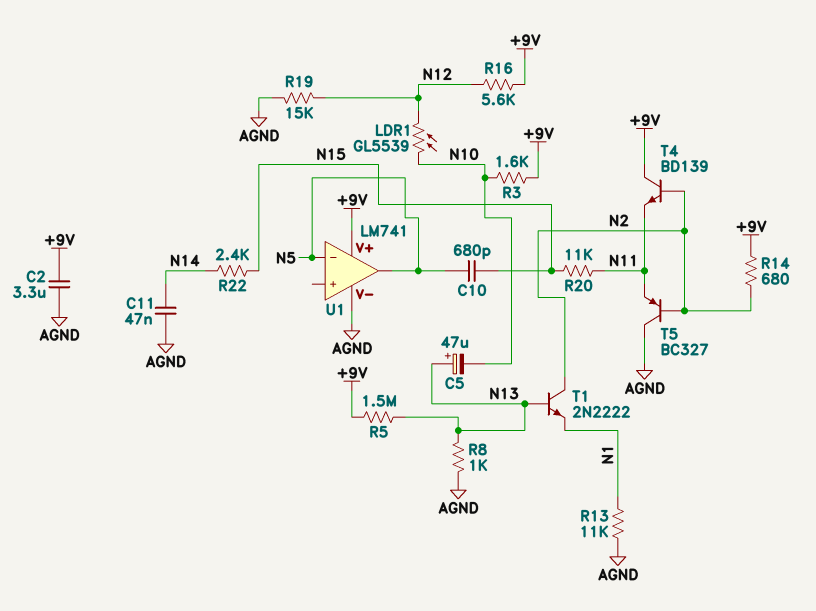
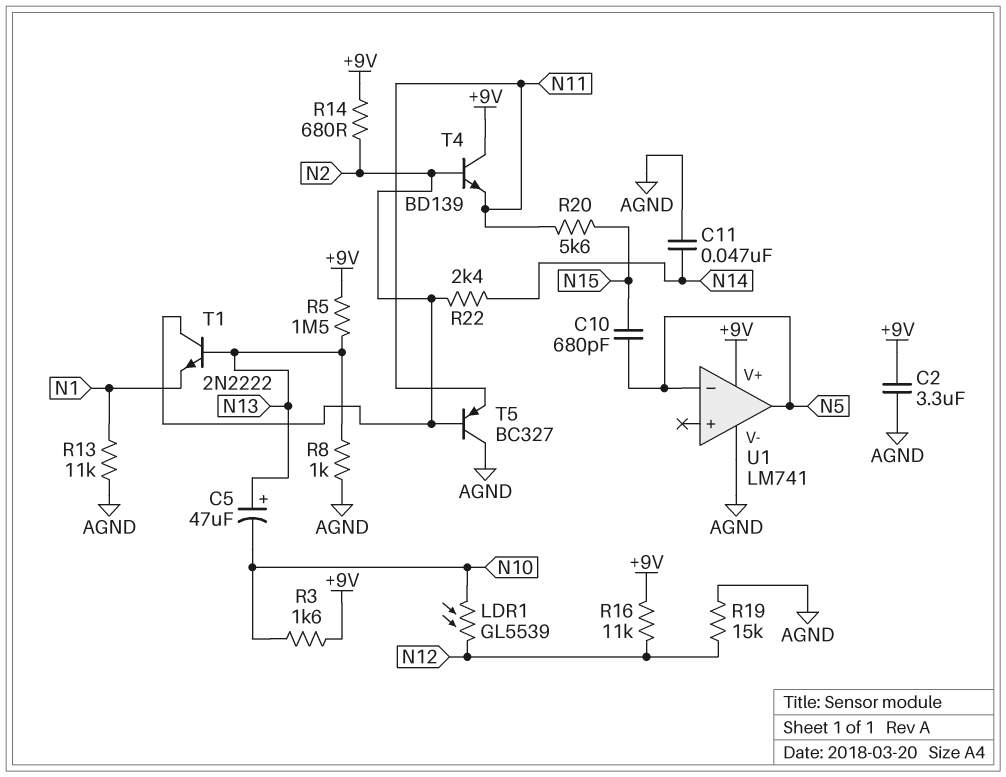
R16: 5.6k (+9V, N12) -> 11k (+9V, N12)
R20: 11k (N11, N15) -> 5.6k (N11, N15)
R22: 2.4k (N14, N15) -> 2.4k (N2, N14)

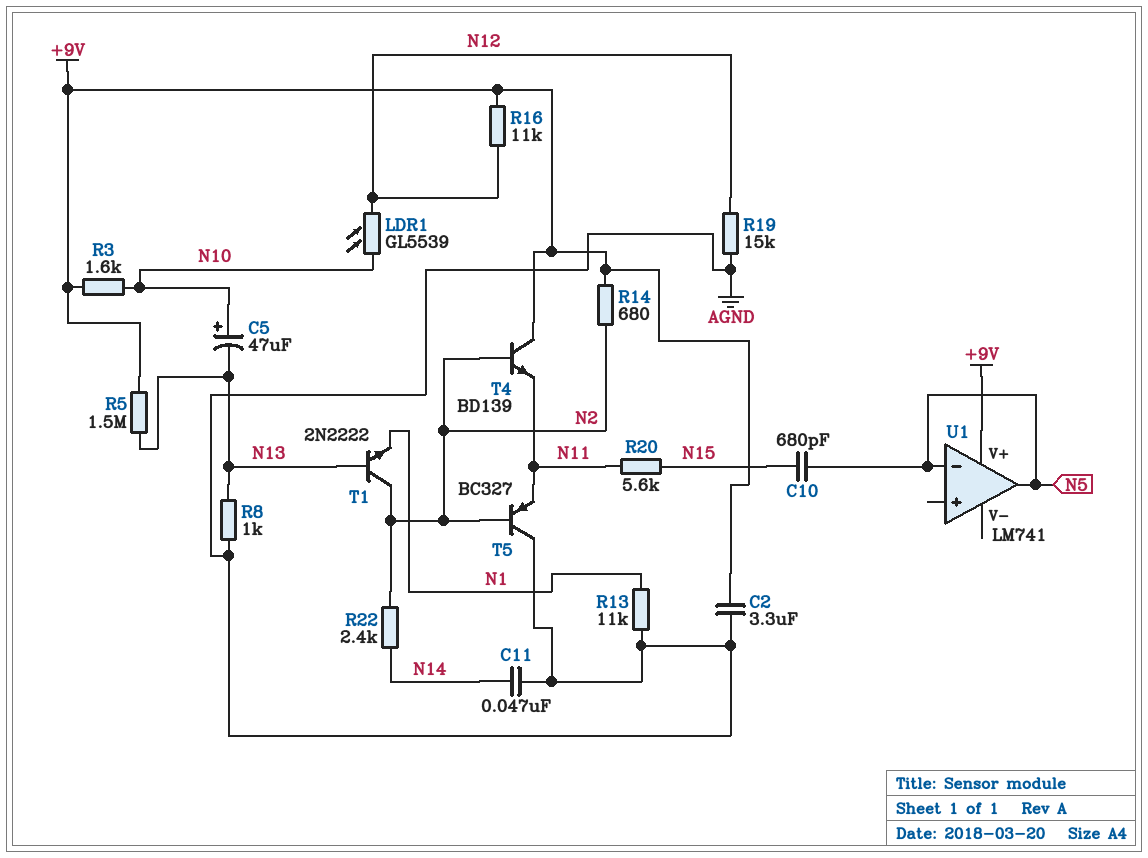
C5: 47uF (plus N13, minus N10) -> 47uF (plus N10, minus N13)
U1 pin V-: AGND -> none

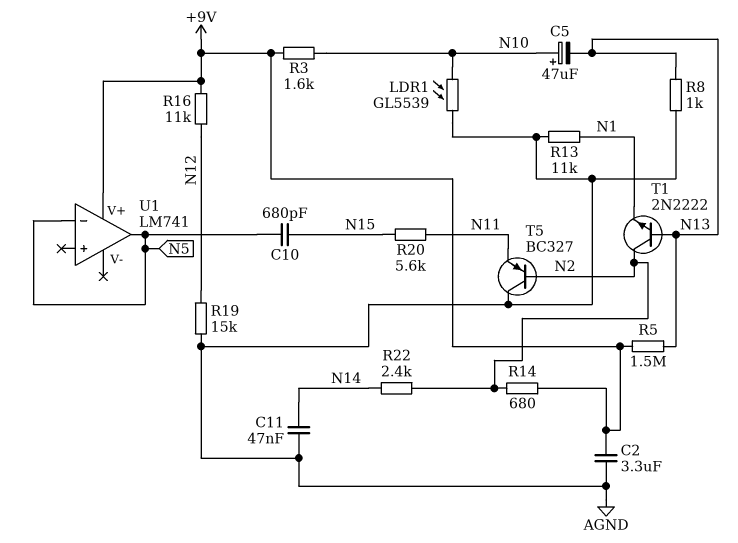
LDR1: GL5539 (N10, N12) -> GL5539 (AGND, N10)
T4: NPN BD139 (B N2, C +9V, E N11) -> none

